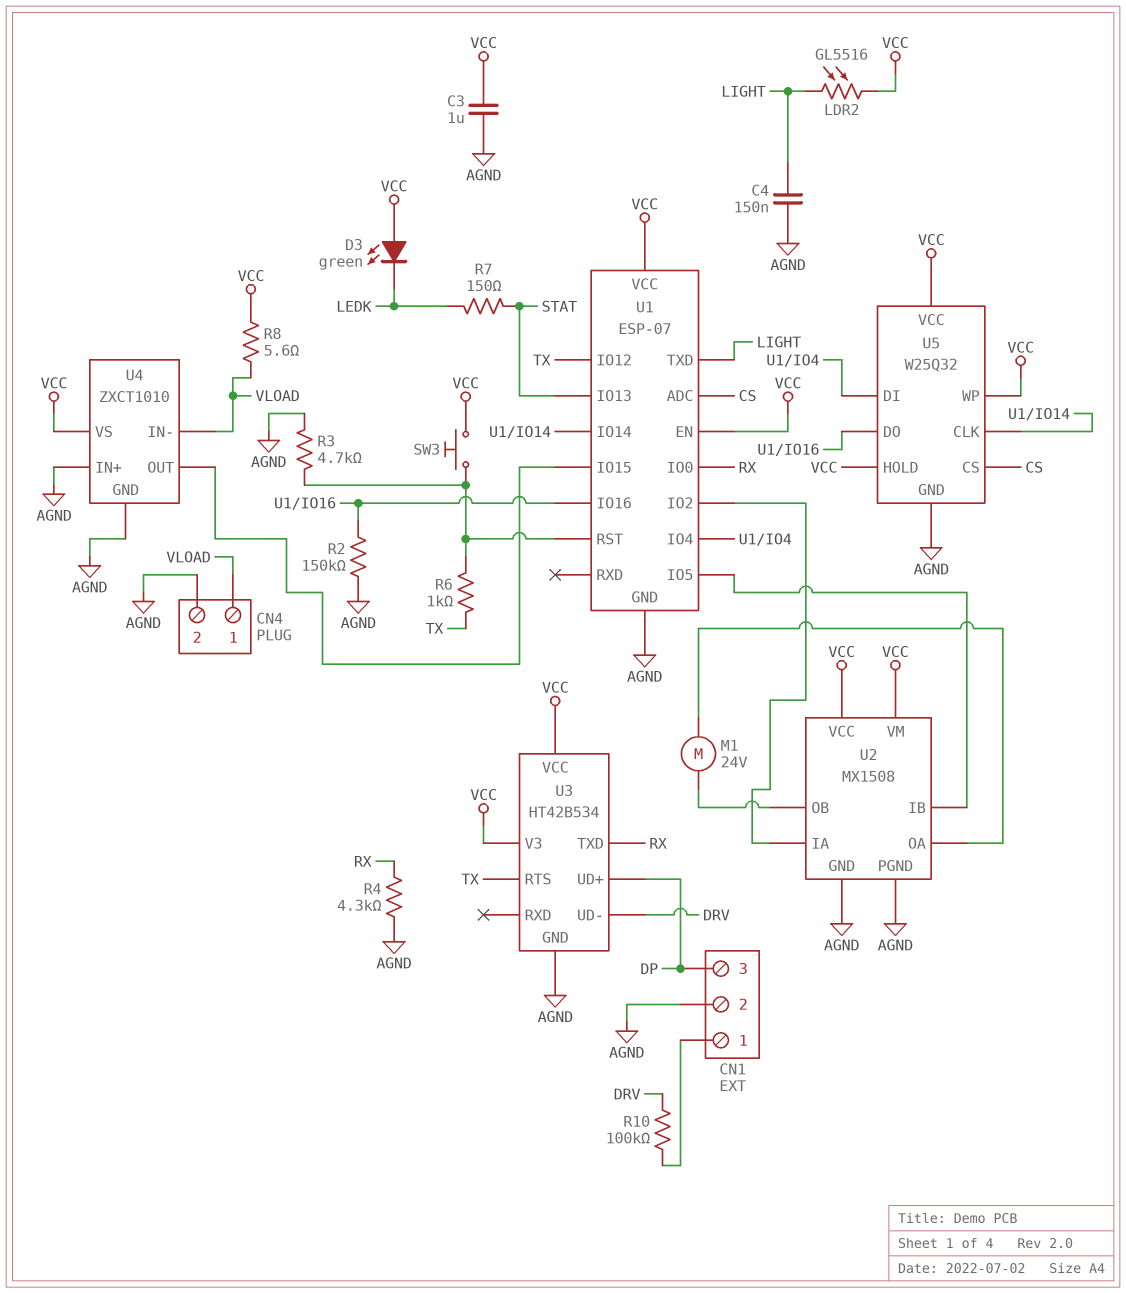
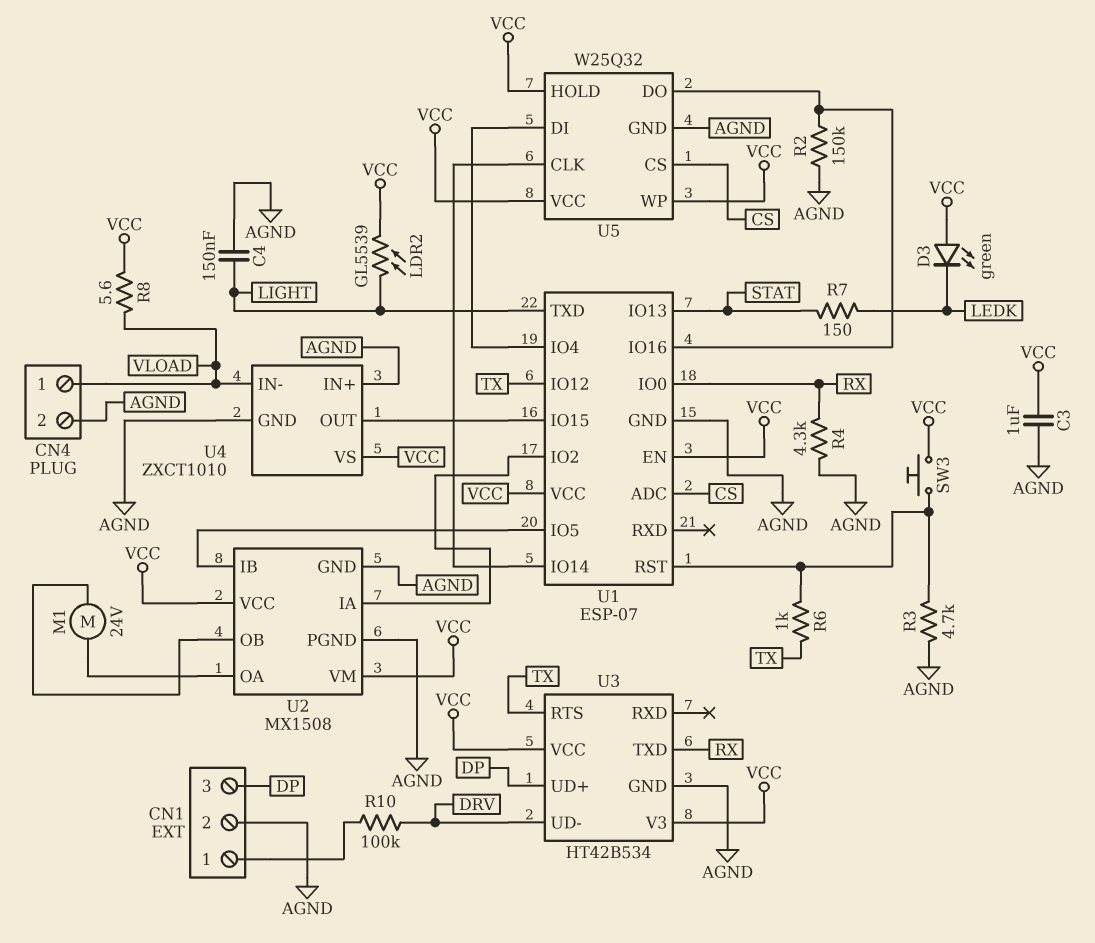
LDR2: GL5516 (LIGHT, VCC) -> GL5539 (LIGHT, VCC)

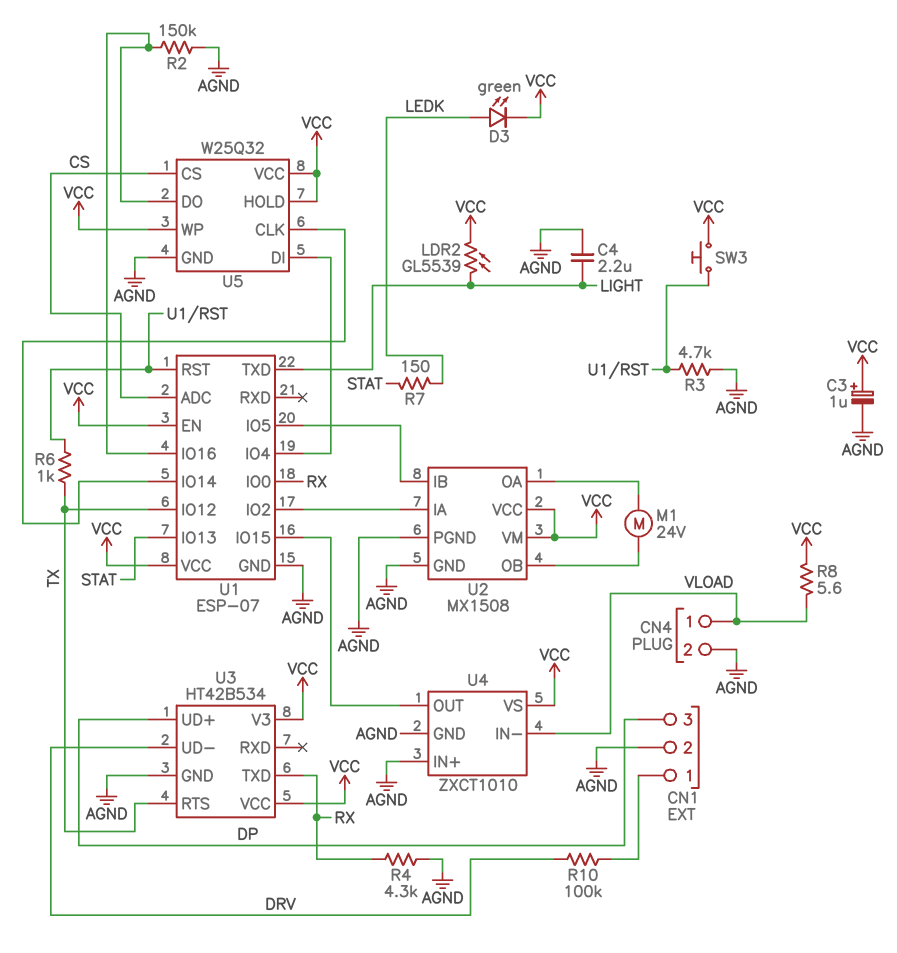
C3: 1uF (AGND, VCC) -> 1uF (plus VCC, minus AGND)
C4: 150nF (AGND, LIGHT) -> 2.2uF (AGND, LIGHT)
D3: LED green (A VCC, K LEDK) -> LED green (A LEDK, K VCC)

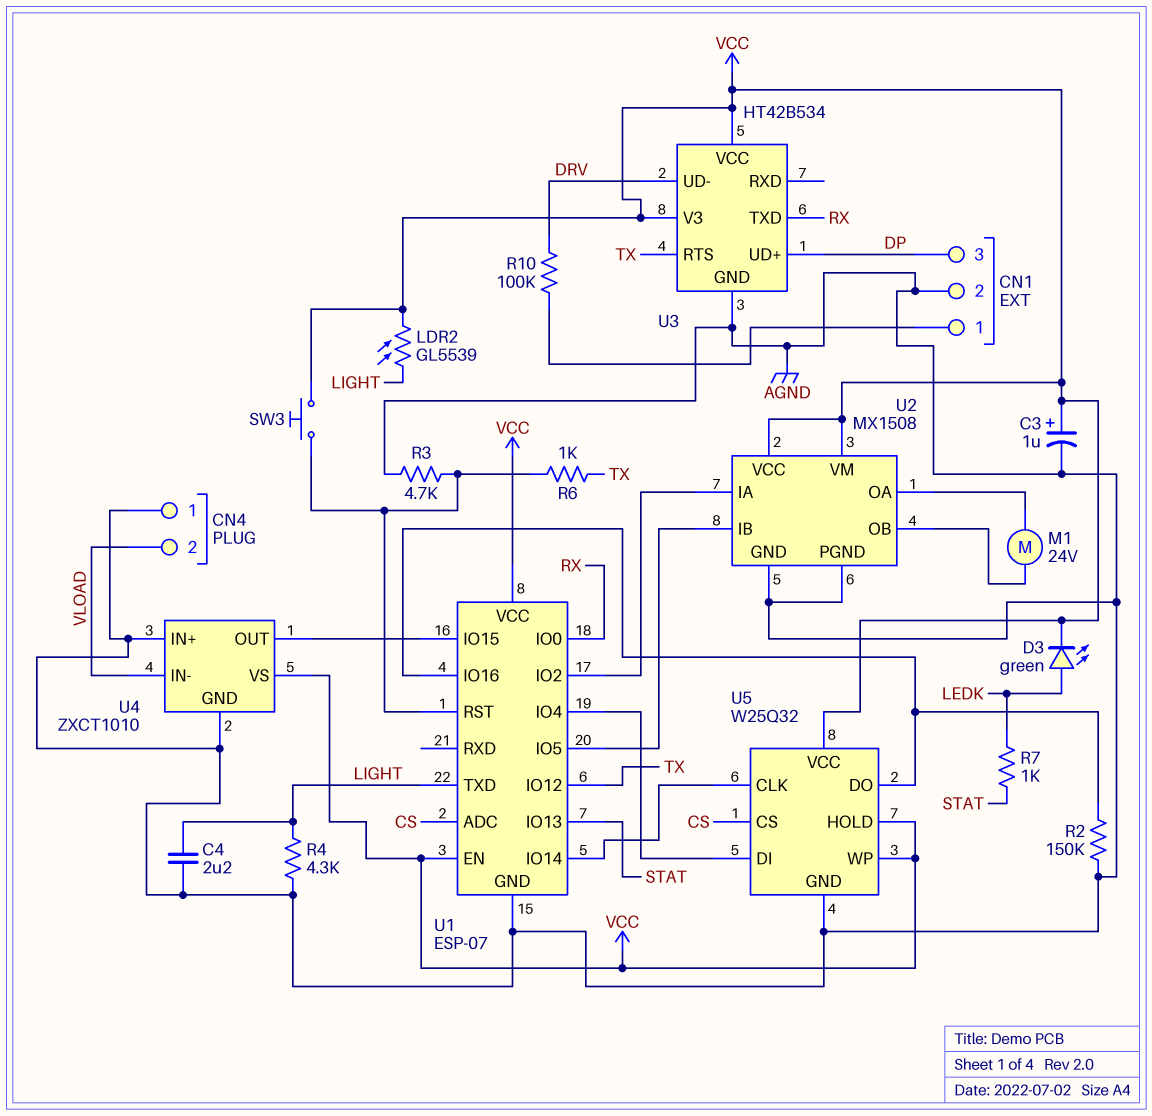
CN4 pin 1: VLOAD -> AGND
CN4 pin 2: AGND -> VLOAD
R4: 4.3k (AGND, RX) -> 4.3k (AGND, LIGHT)
R7: 150 (LEDK, STAT) -> 1k (LEDK, STAT)
R8: 5.6 (VCC, VLOAD) -> none

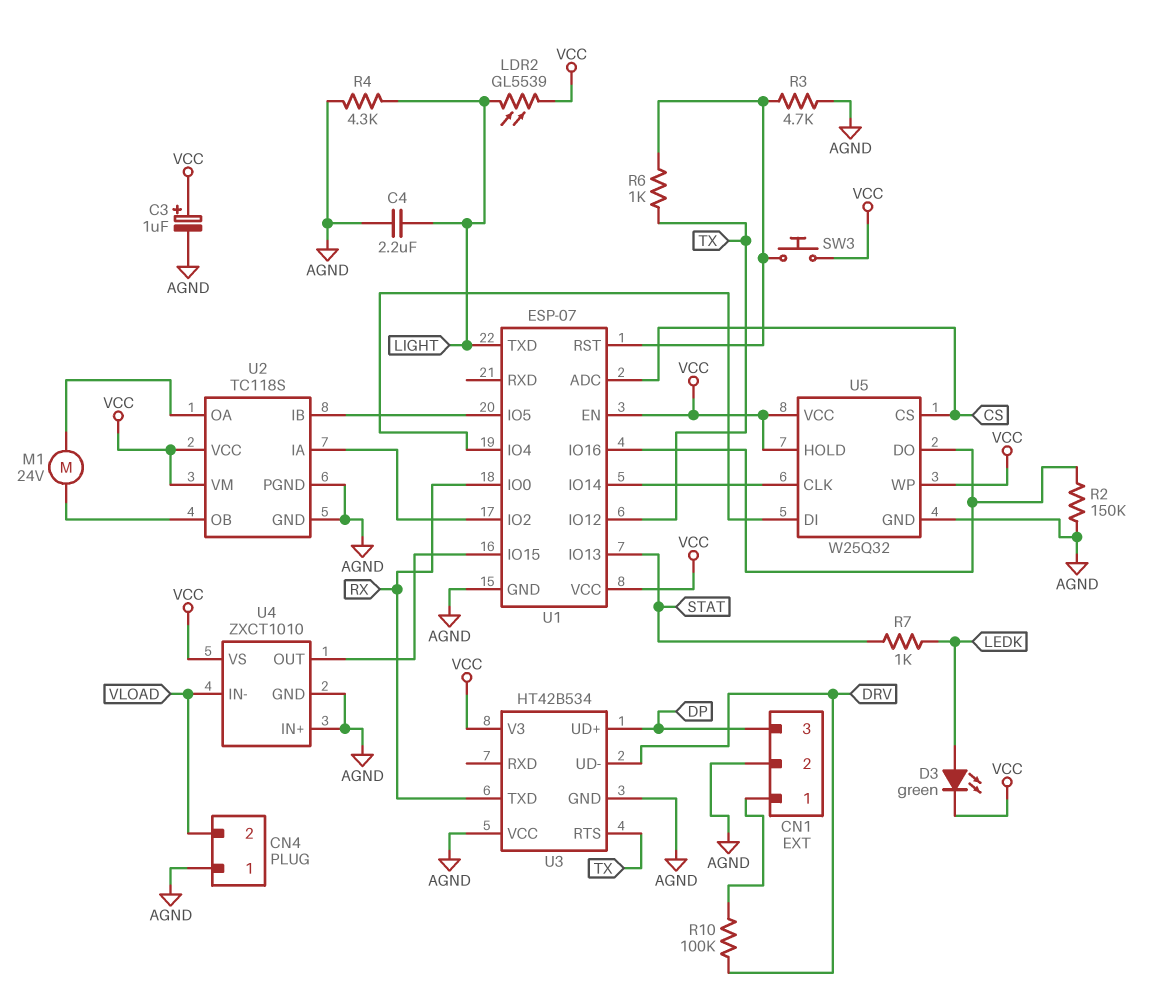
U2: MX1508 -> TC118S
U3 pin VCC: VCC -> AGND

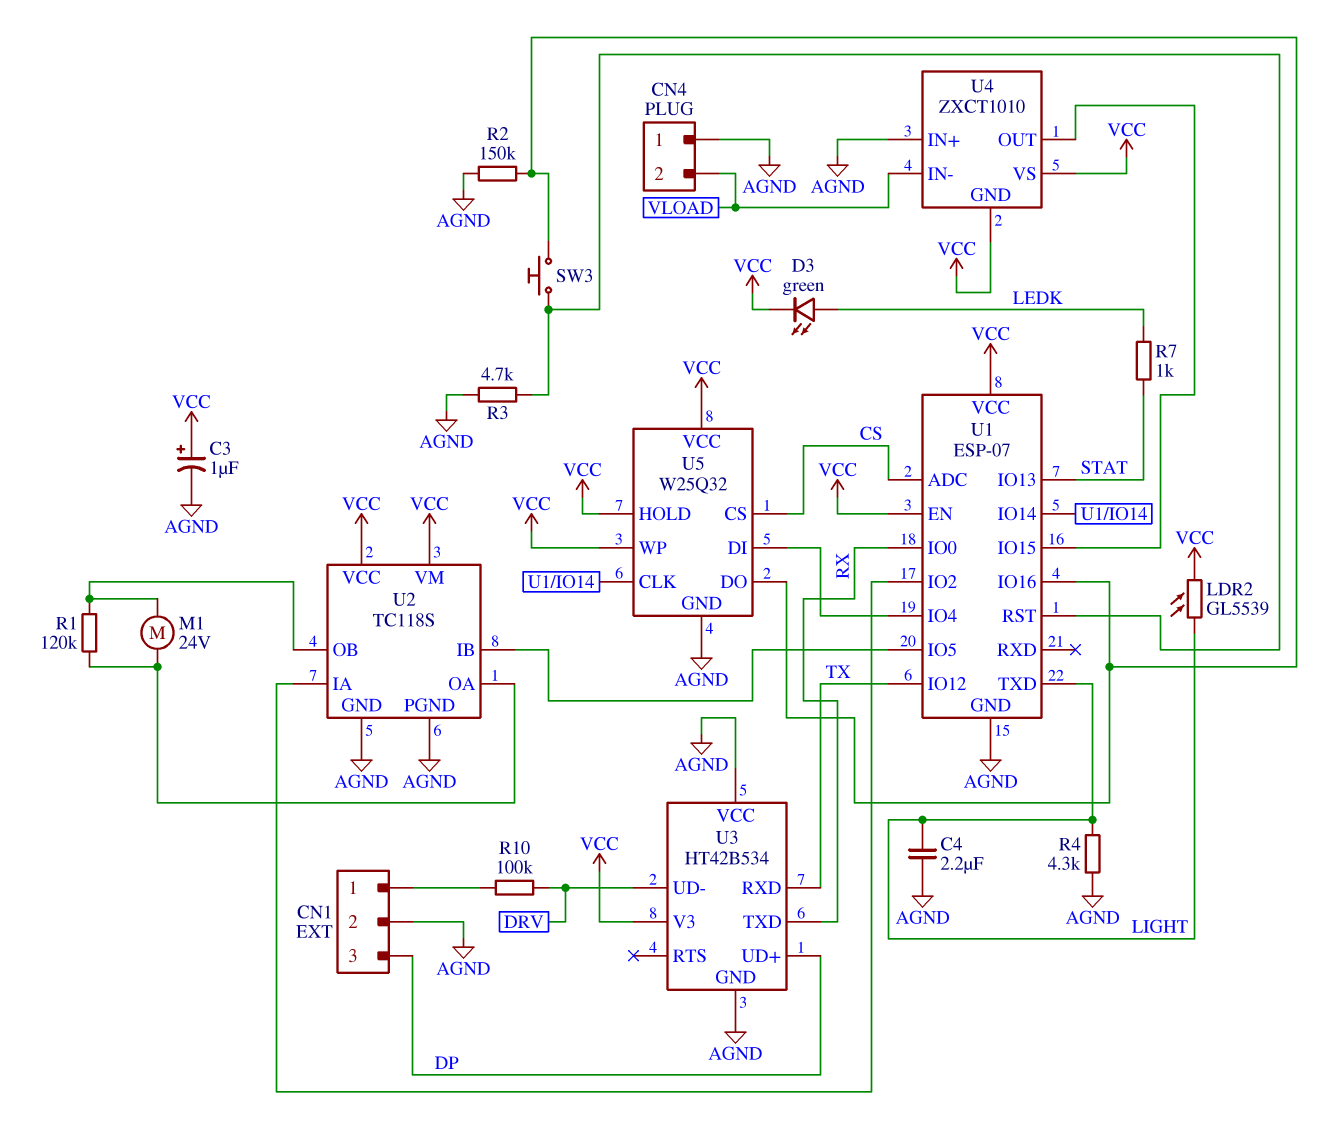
R1: none -> 120k (U2/OA, U2/OB)
R6: 1k (TX, U1/RST) -> none
SW3: button (U1/RST, VCC) -> button (U1/IO16, U1/RST)
U3 pin RTS: TX -> none
U3 pin RXD: none -> TX
U4 pin GND: AGND -> VCC

